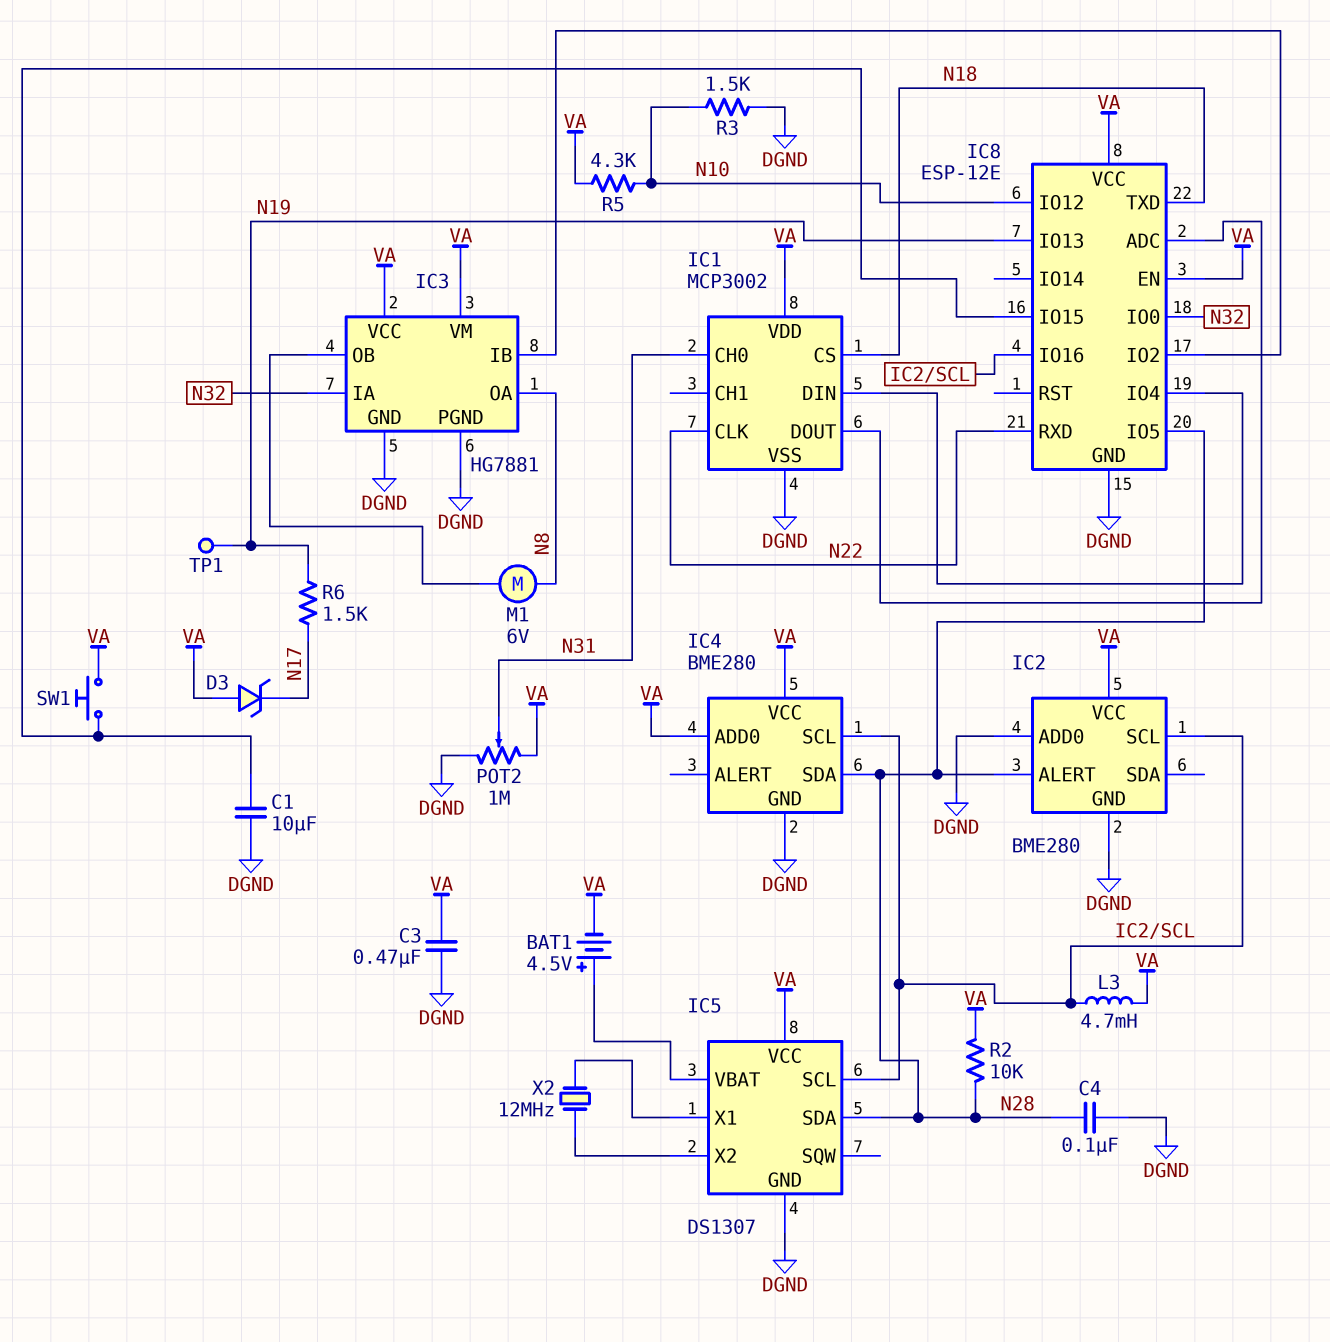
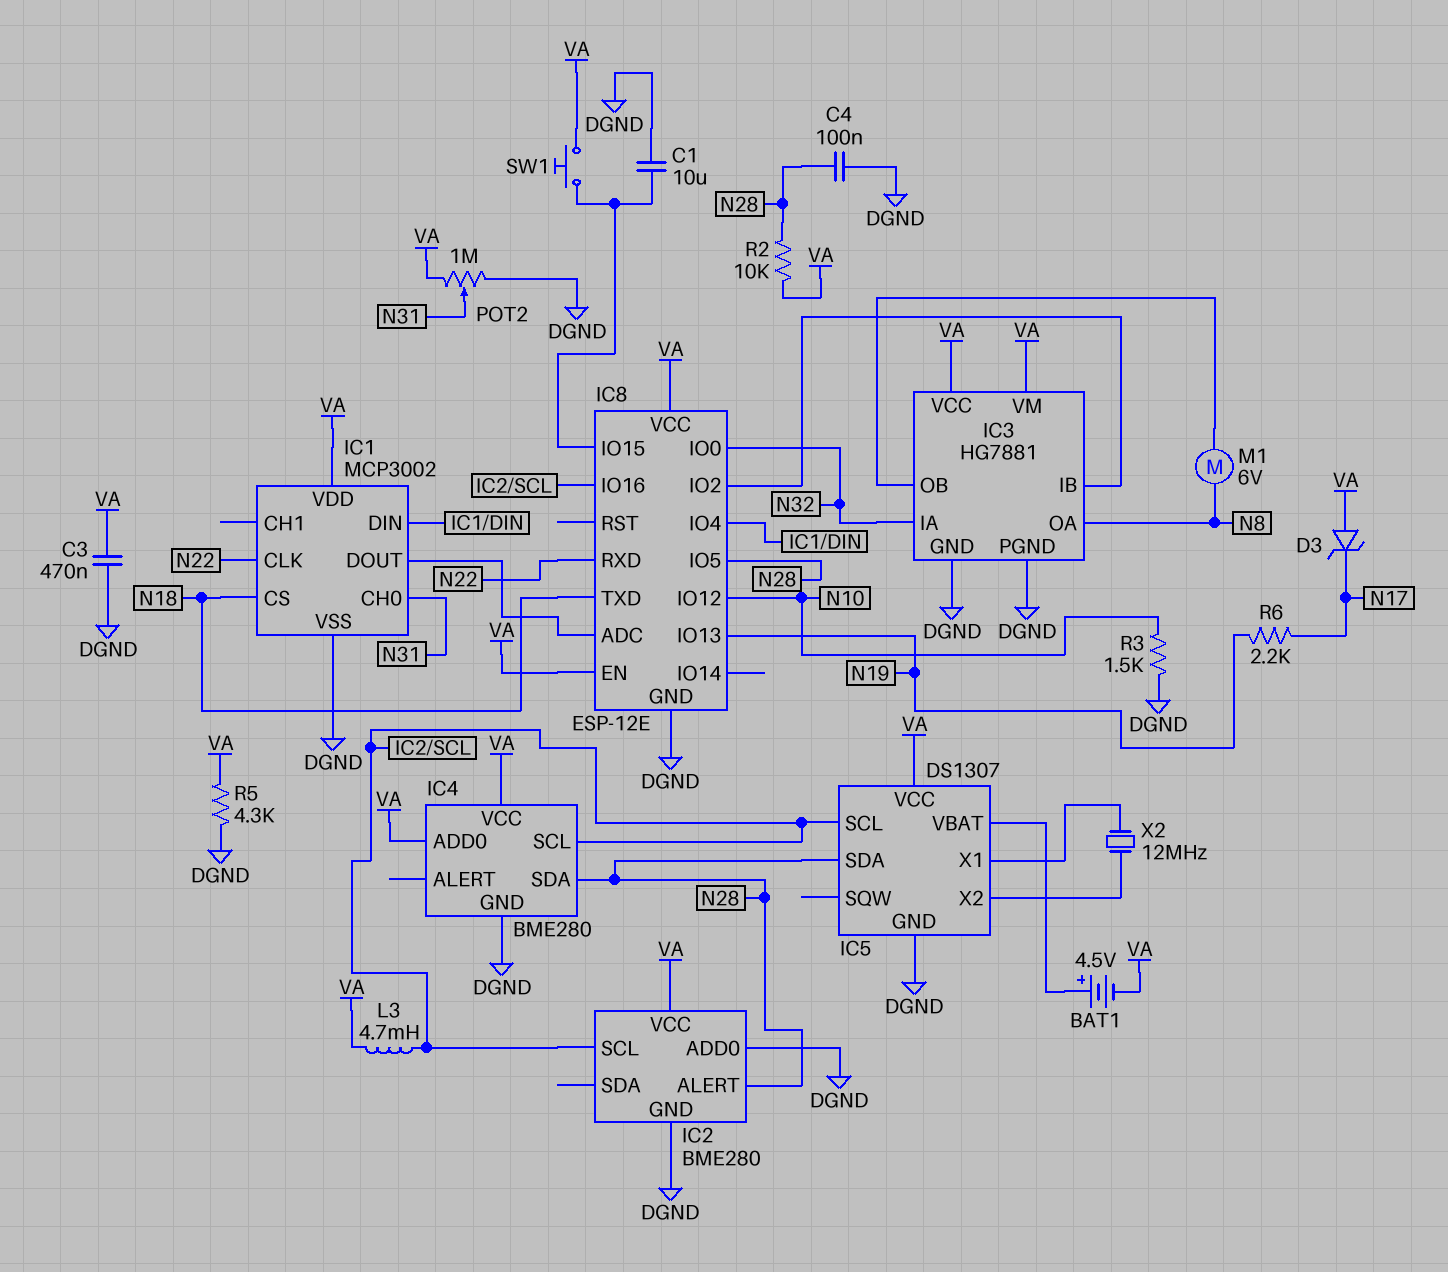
R5: 4.3k (N10, VA) -> 4.3k (DGND, VA)
R6: 1.5k (N17, N19) -> 2.2k (N17, N19)
TP1: test point (N19) -> none

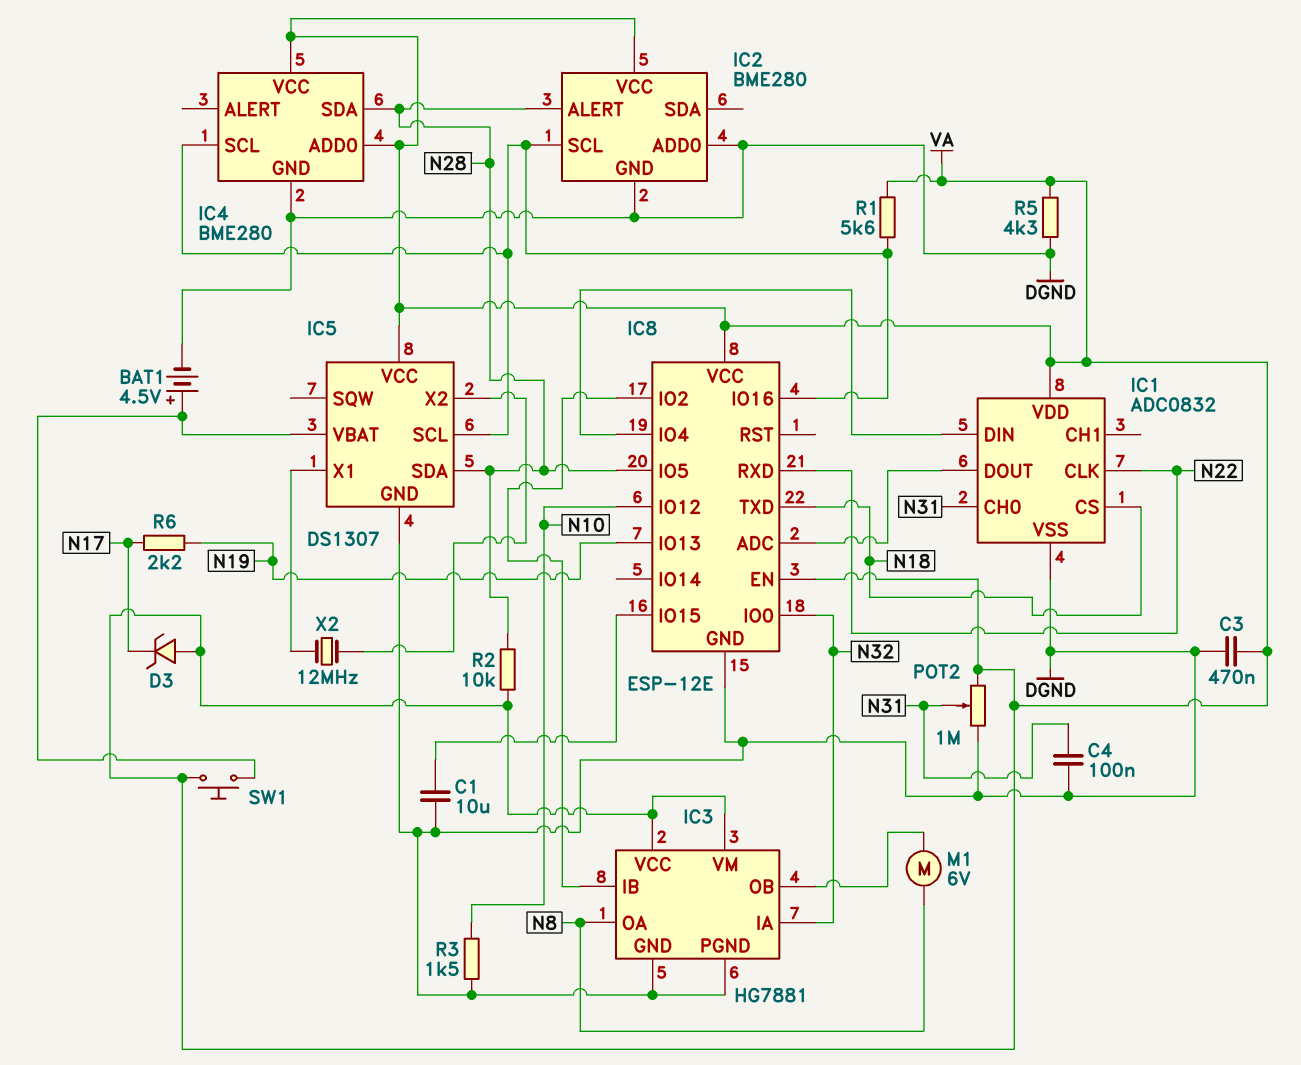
BAT1: 4.5V (plus IC5/VBAT, minus VA) -> 4.5V (plus IC5/VBAT, minus DGND)
C4: 100nF (DGND, N28) -> 100nF (DGND, N31)
IC1: MCP3002 -> ADC0832
L3: 4.7mH (IC2/SCL, VA) -> none
R1: none -> 5.6k (IC2/SCL, VA)
SW1: button (IC8/IO15, VA) -> button (IC5/VBAT, VA)

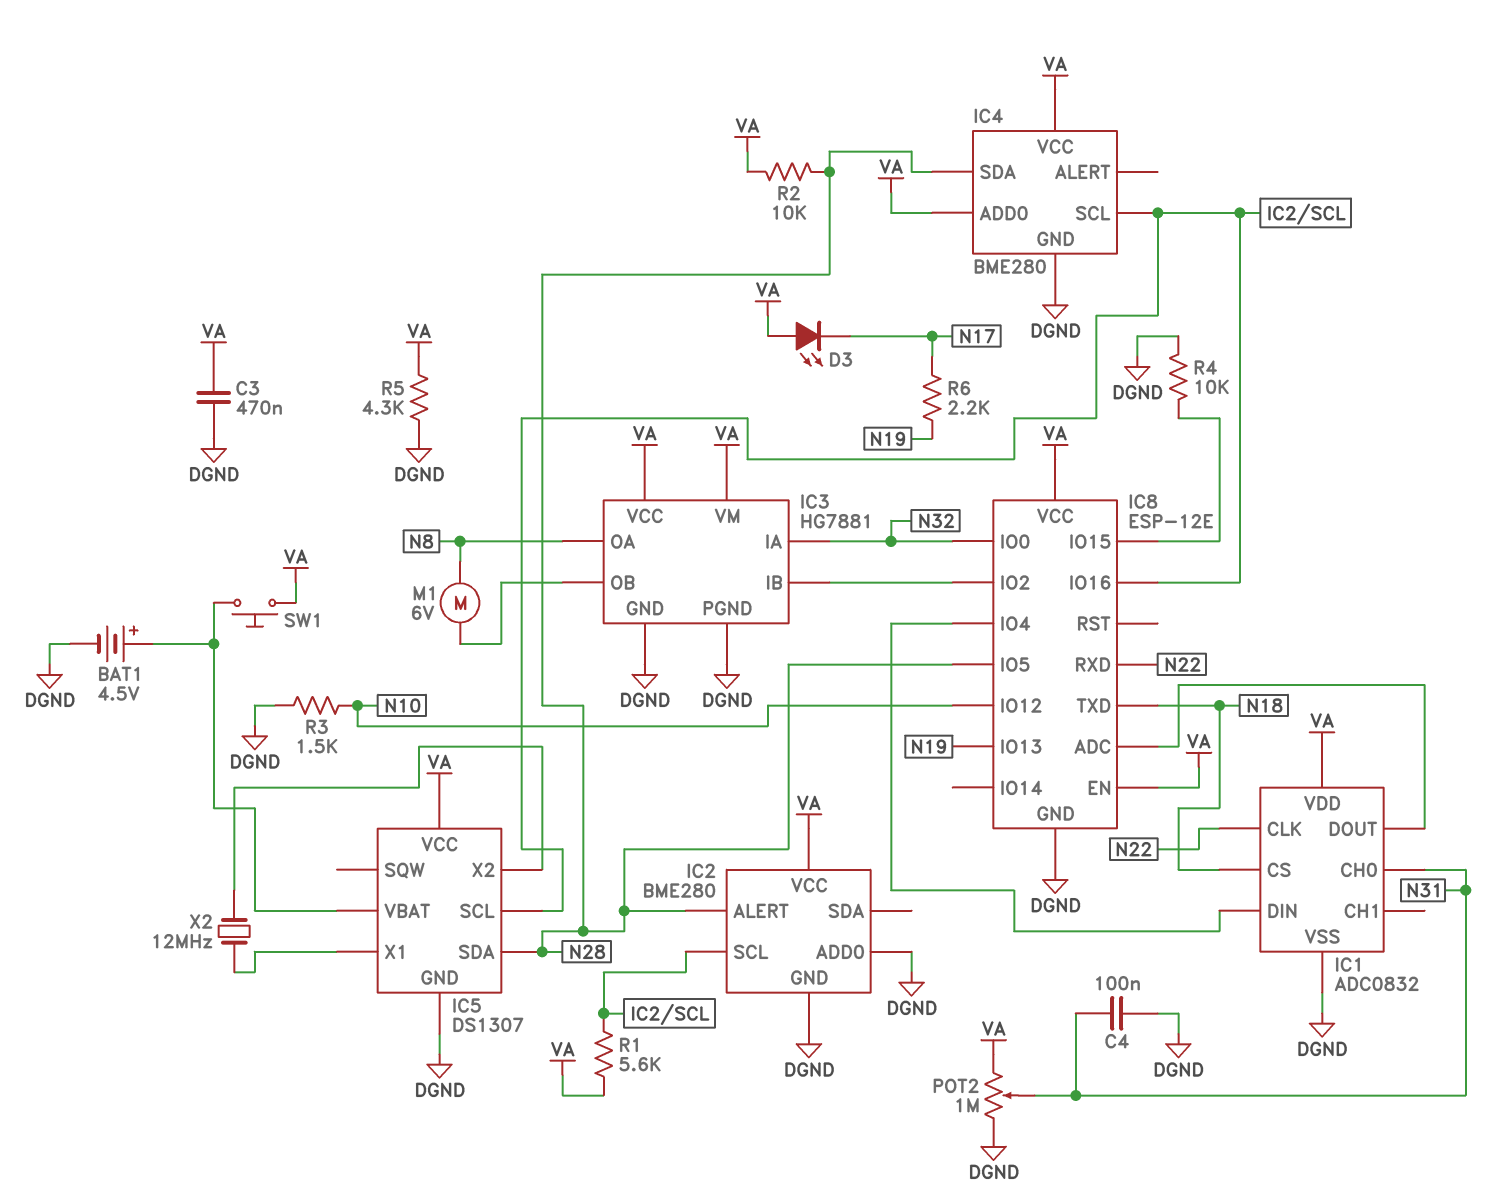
C1: 10uF (DGND, IC8/IO15) -> none
D3: zener (A VA, K N17) -> LED (A VA, K N17)
R4: none -> 10k (DGND, IC8/IO15)

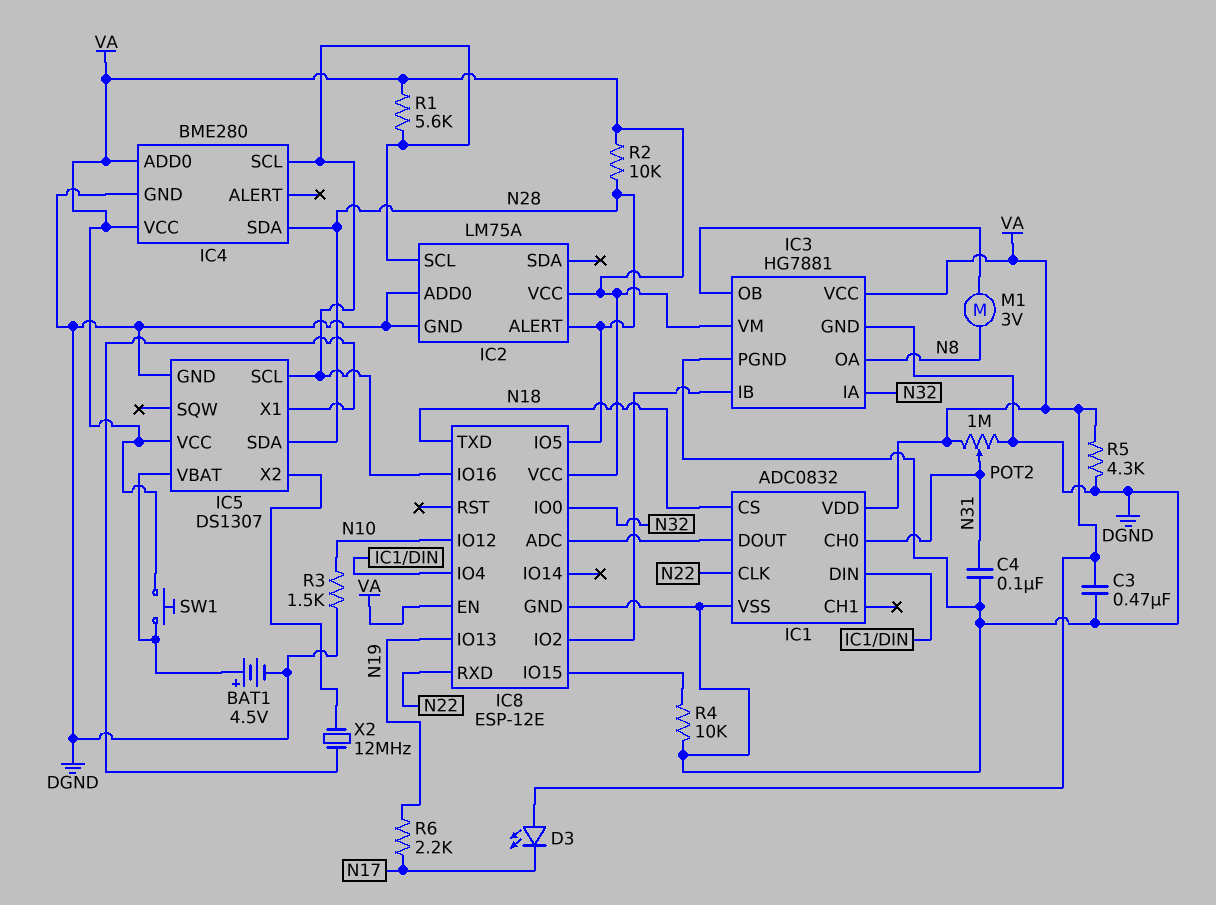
IC2: BME280 -> LM75A
M1: motor 6V (IC3/OB, N8) -> motor 3V (IC3/OB, N8)

